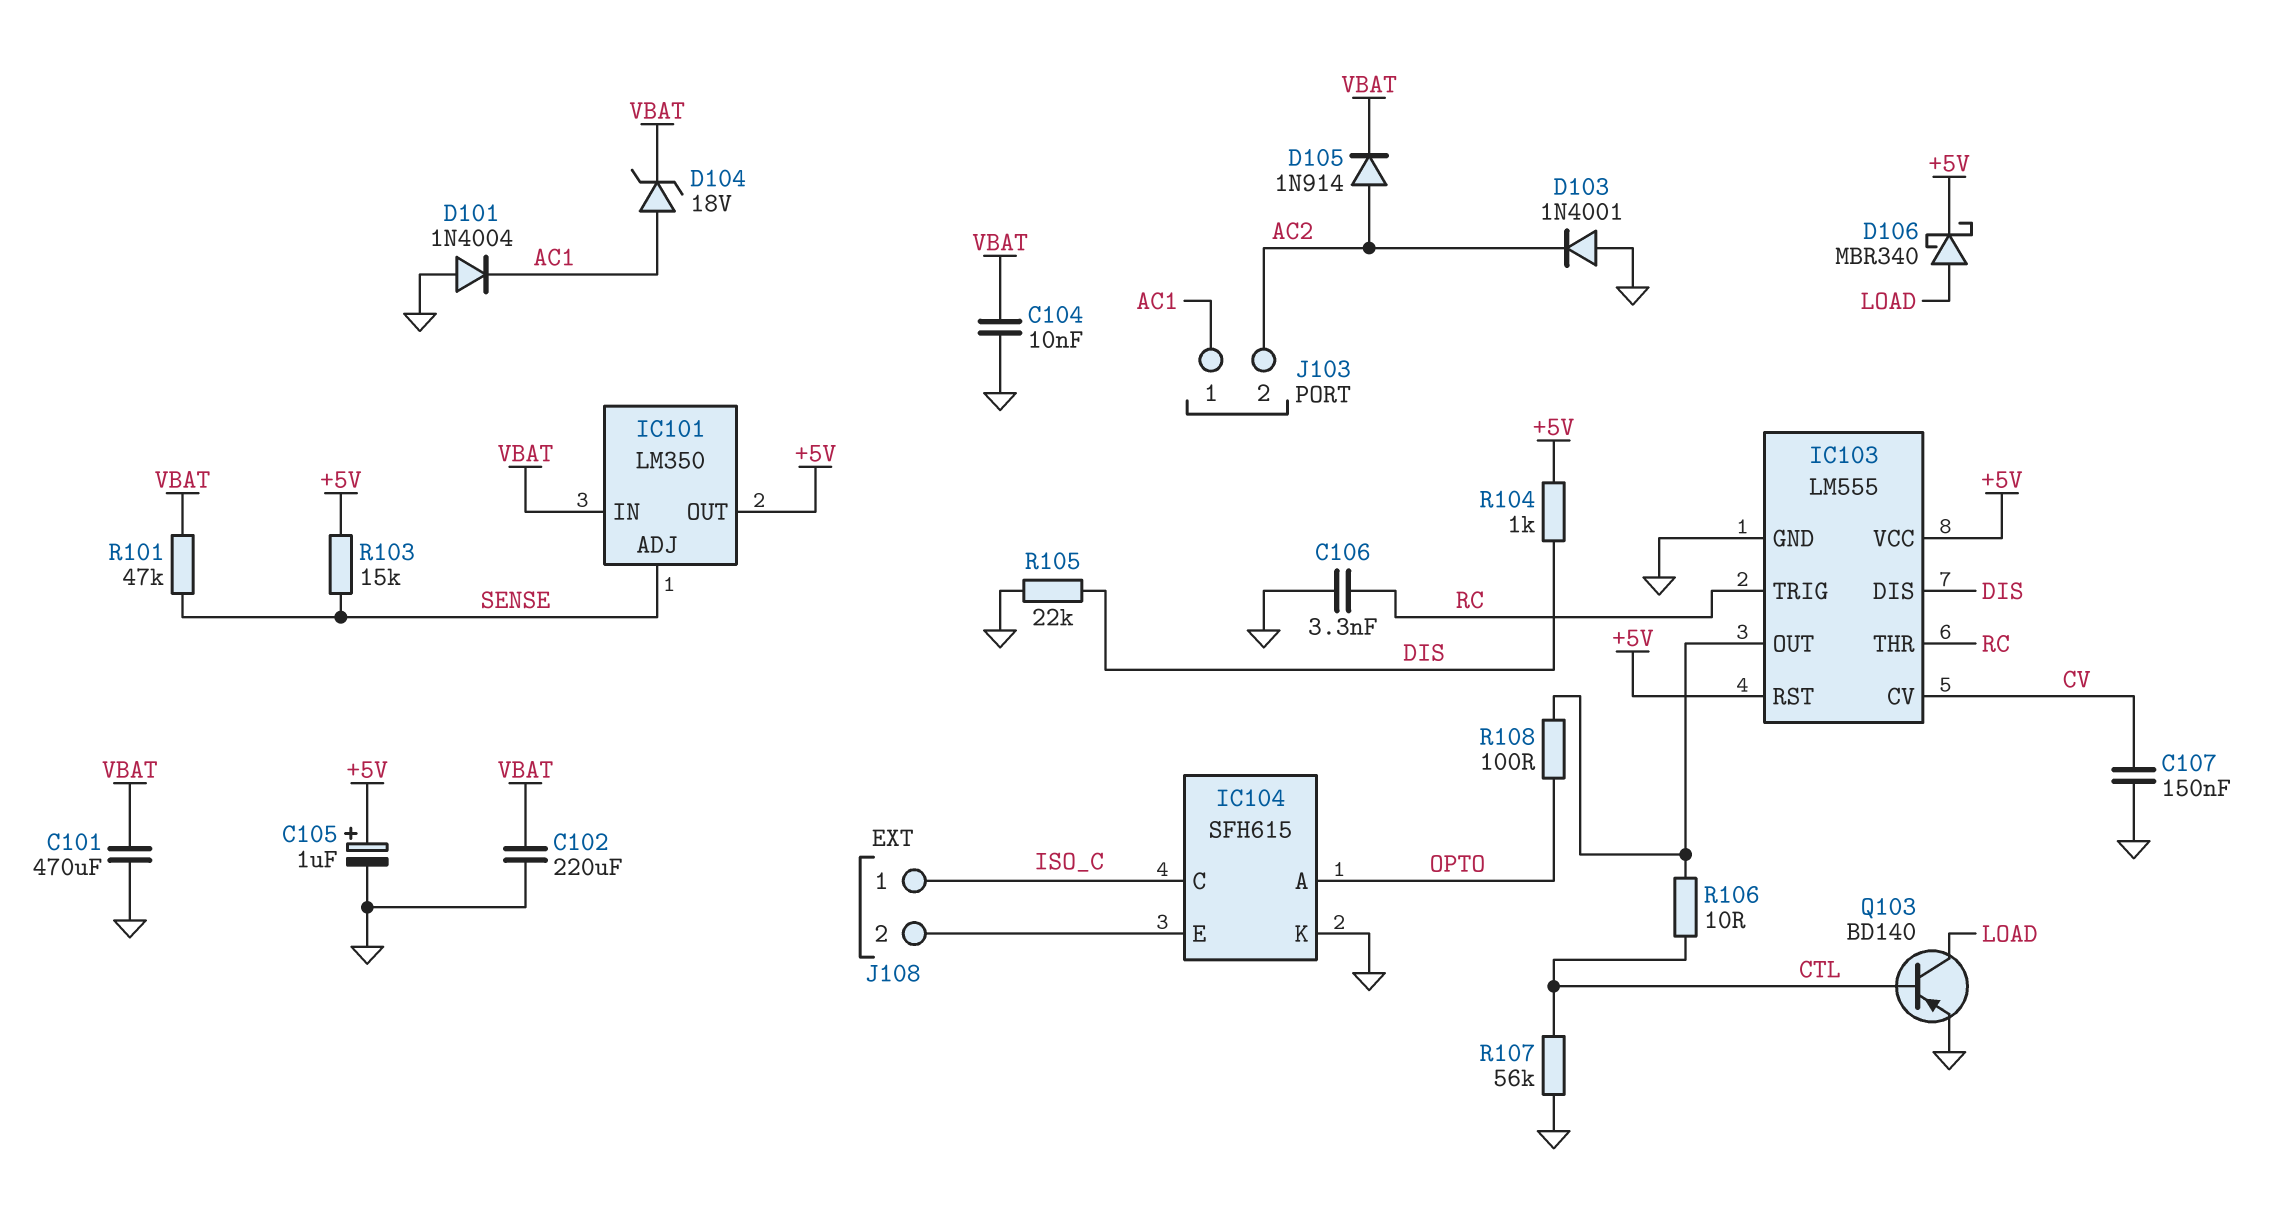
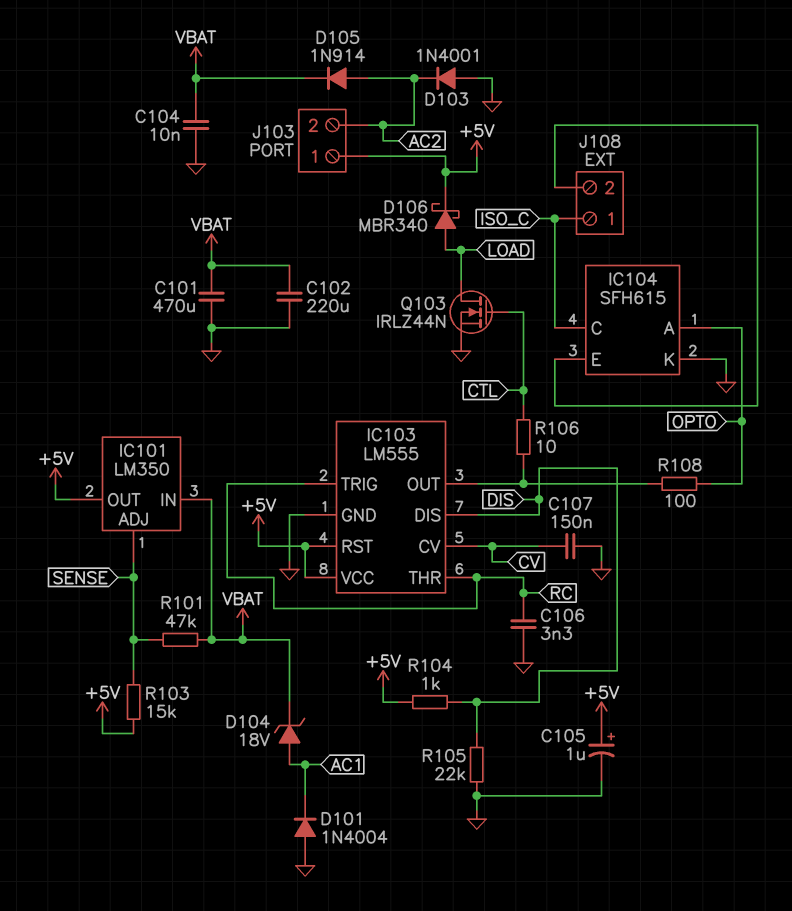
J103 pin 1: AC1 -> +5V
Q103: PNP BD140 (B CTL, C LOAD, E GND) -> NMOS IRLZ44N (G CTL, D LOAD, S GND)
R107: 56k (CTL, GND) -> none

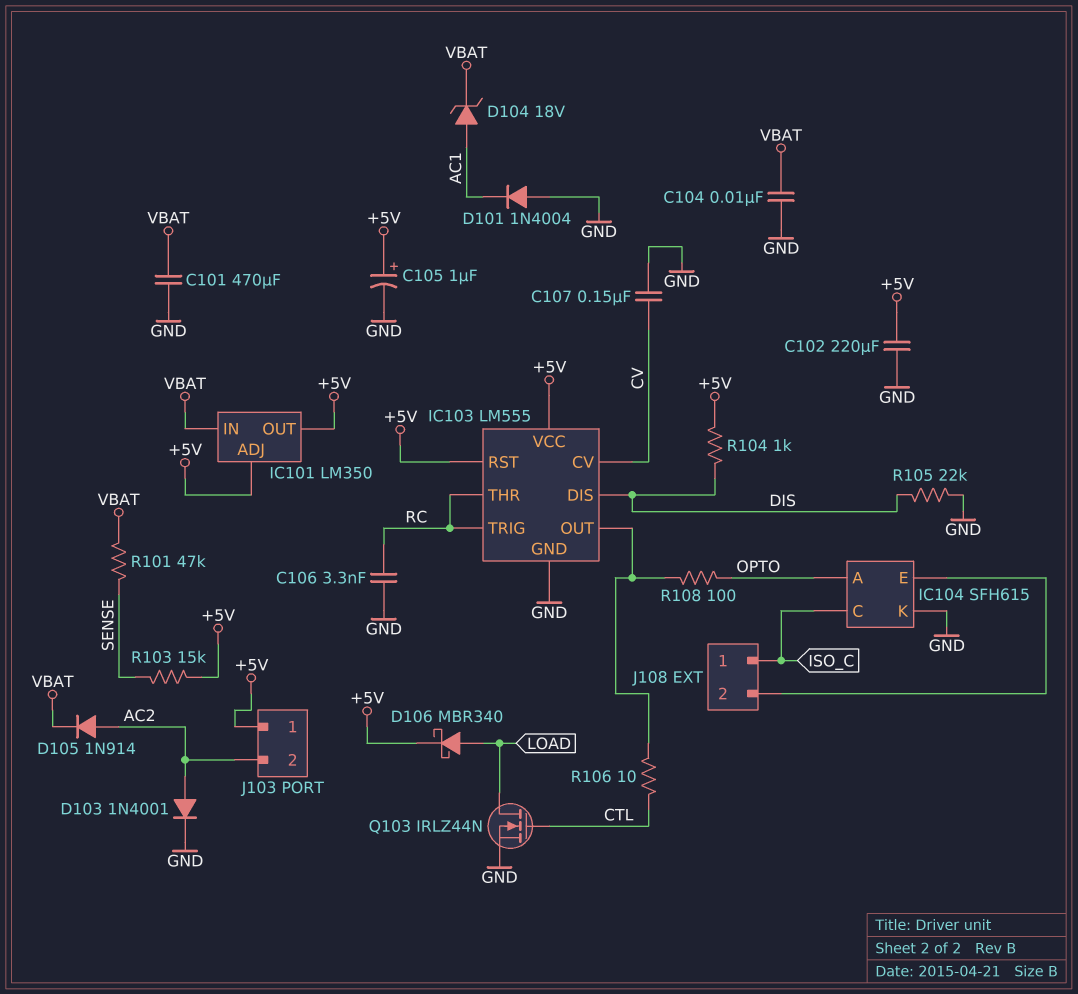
C102: 220uF (GND, VBAT) -> 220uF (+5V, GND)
D103: diode 1N4001 (A GND, K AC2) -> diode 1N4001 (A AC2, K GND)
IC101 pin ADJ: SENSE -> +5V

